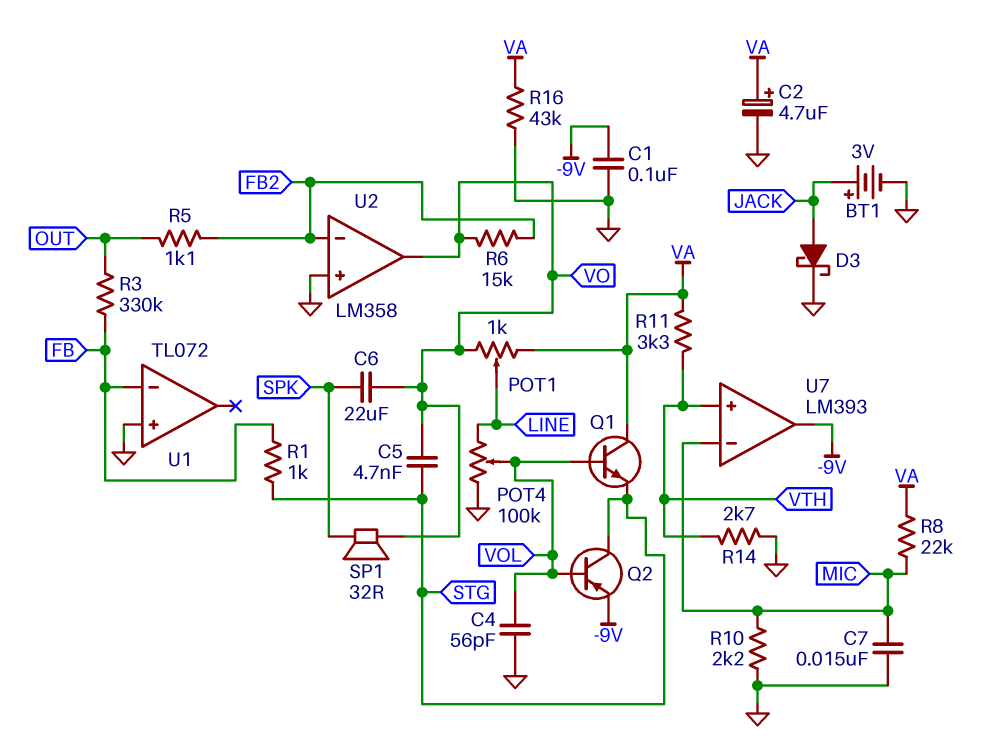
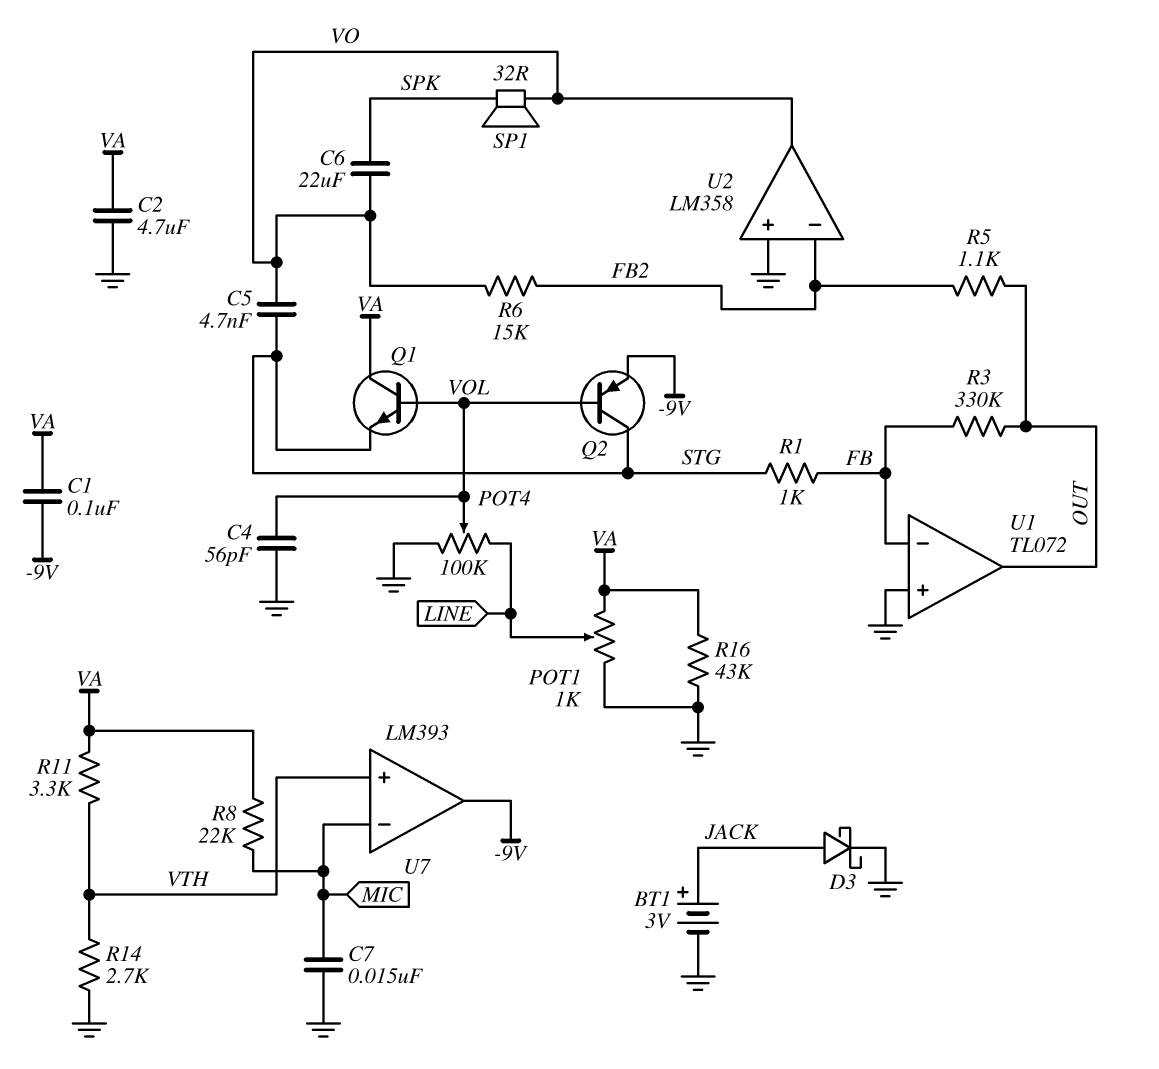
C1: 100nF (-9V, GND) -> 100nF (-9V, VA)
C2: 4.7uF (plus VA, minus GND) -> 4.7uF (GND, VA)
POT1: 1k (VA, VO, wiper LINE) -> 1k (GND, VA, wiper LINE)
R10: 2.2k (GND, MIC) -> none
U1 pin out: none -> OUT

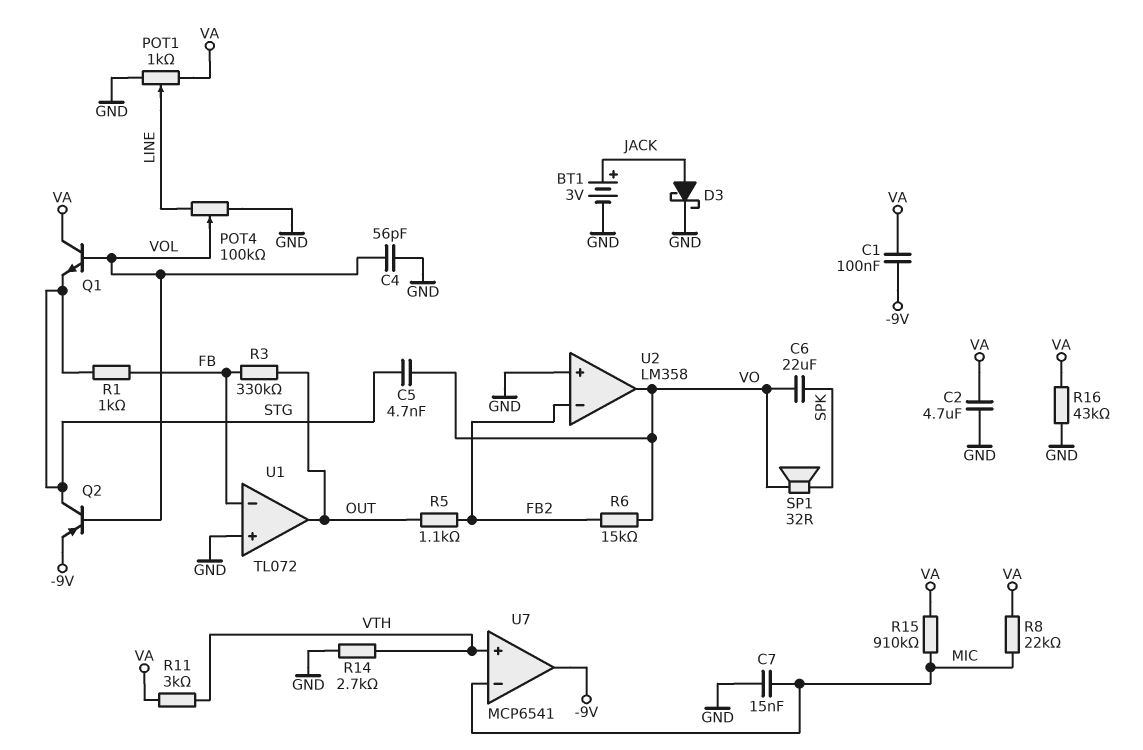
R11: 3.3k (VA, VTH) -> 3k (VA, VTH)
R15: none -> 910k (MIC, VA)
U7: LM393 -> MCP6541

